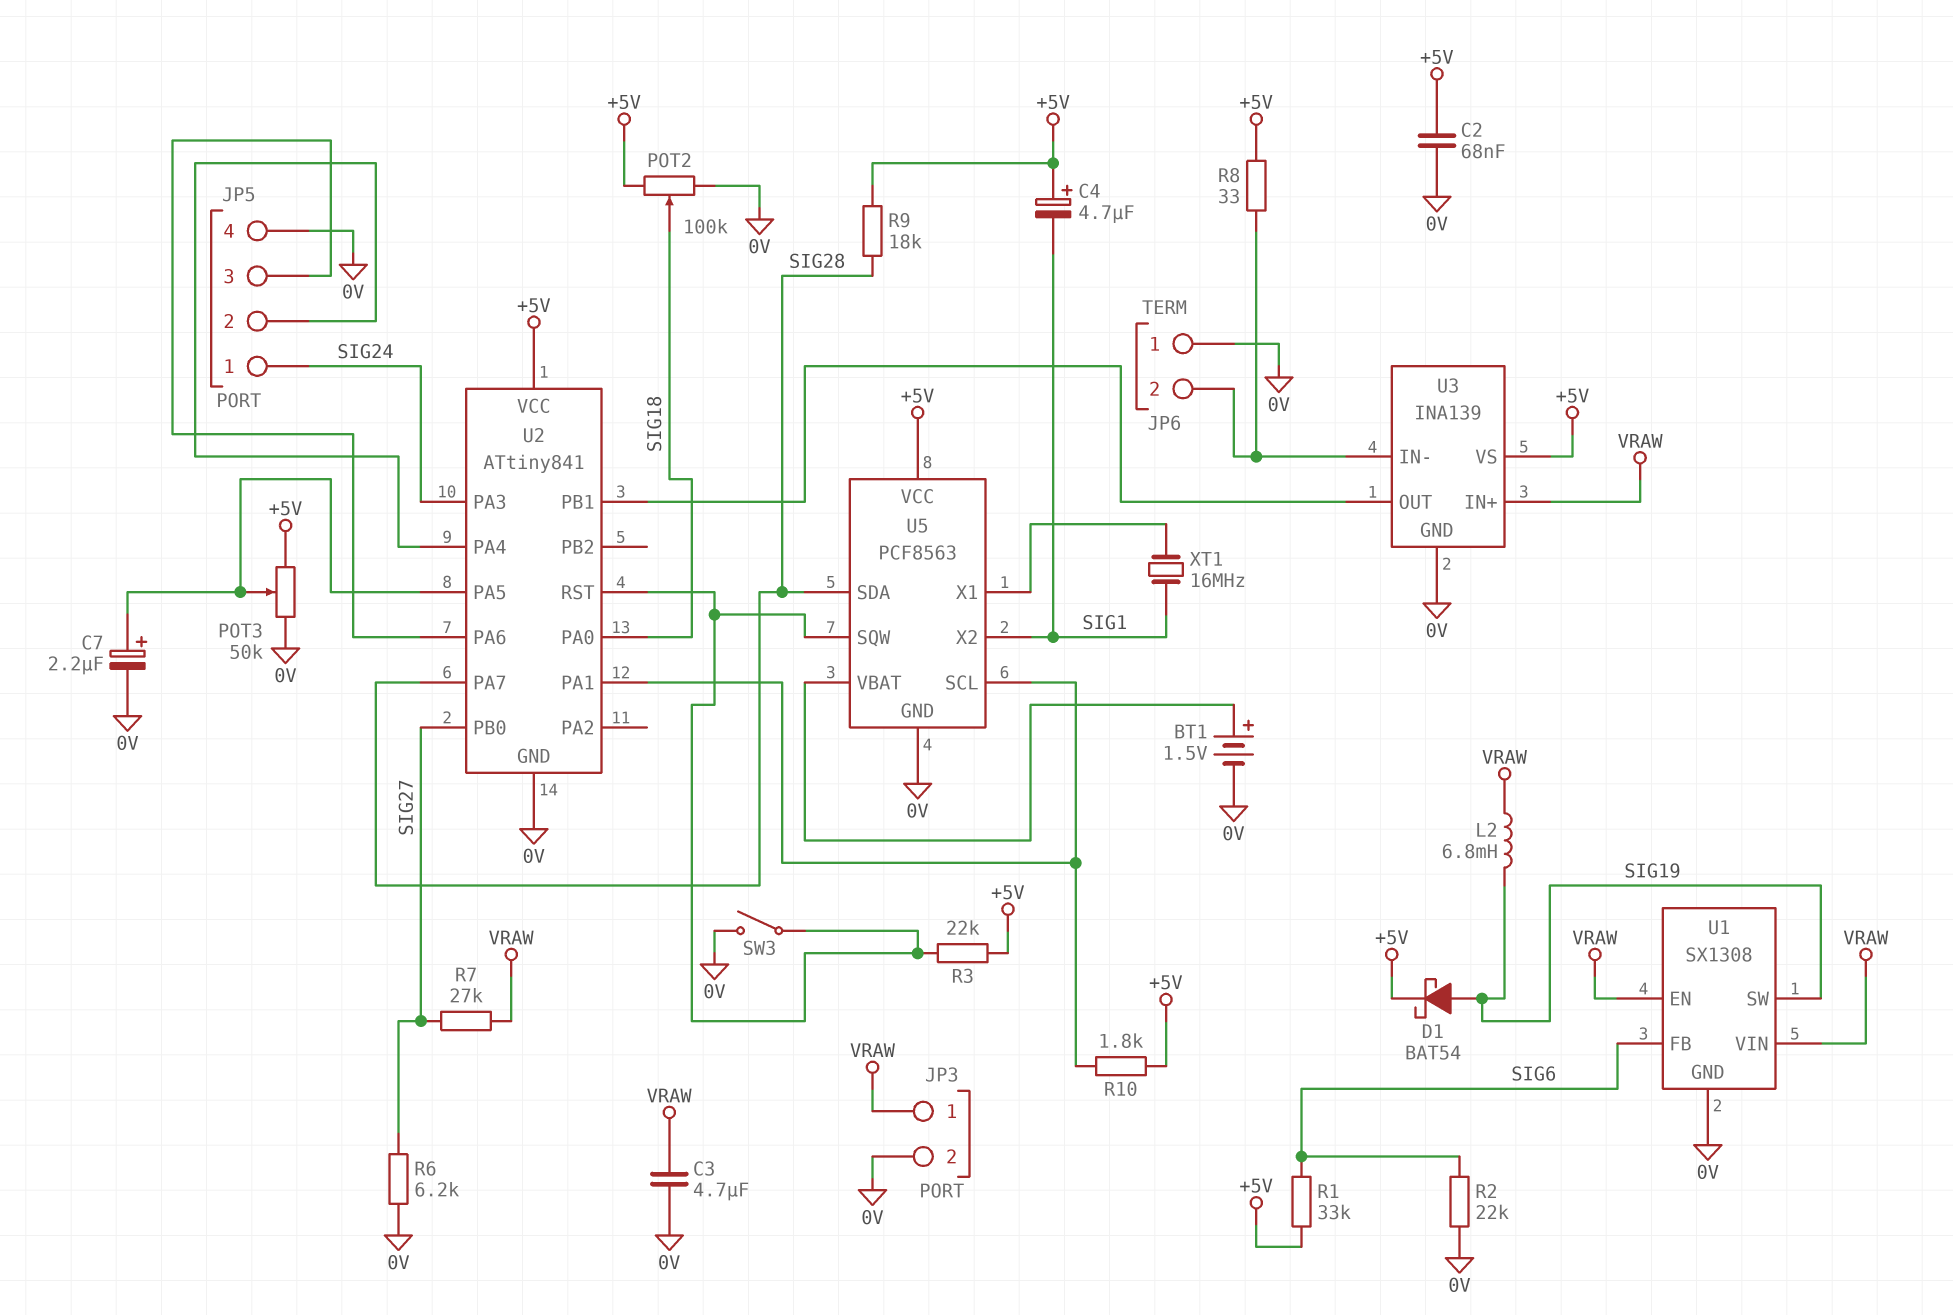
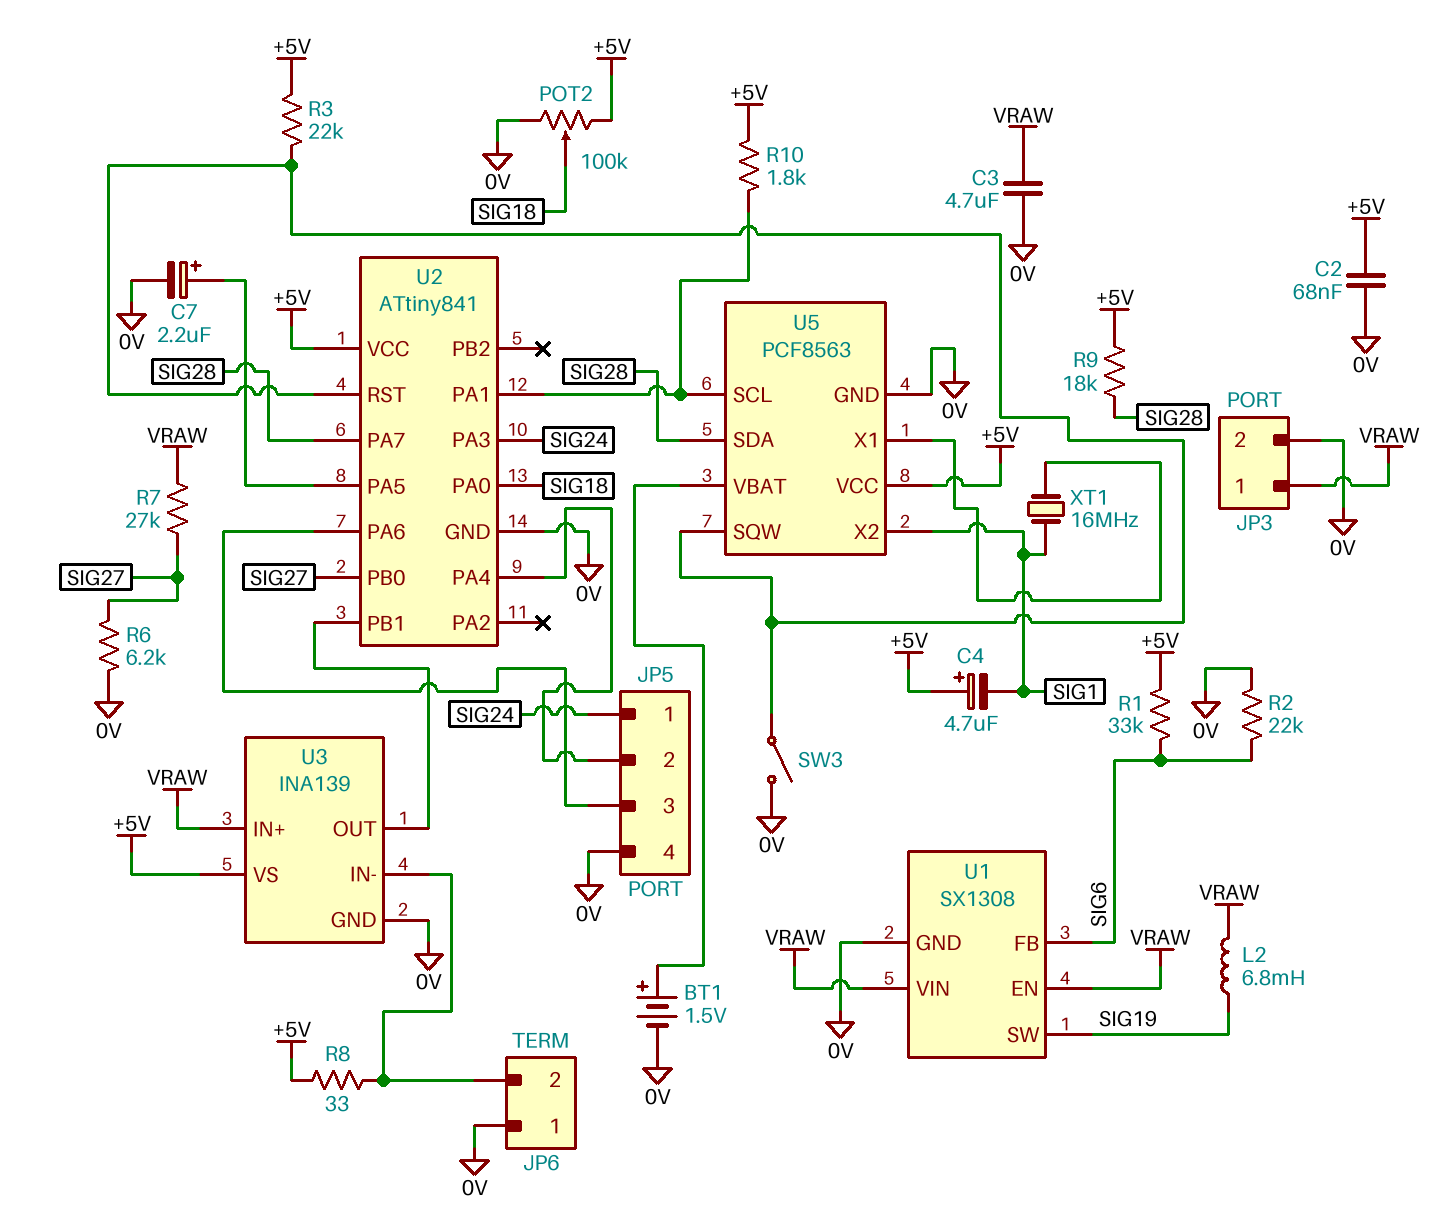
D1: schottky BAT54 (A SIG19, K +5V) -> none
POT3: 50k (+5V, 0V, wiper U2/PA5) -> none

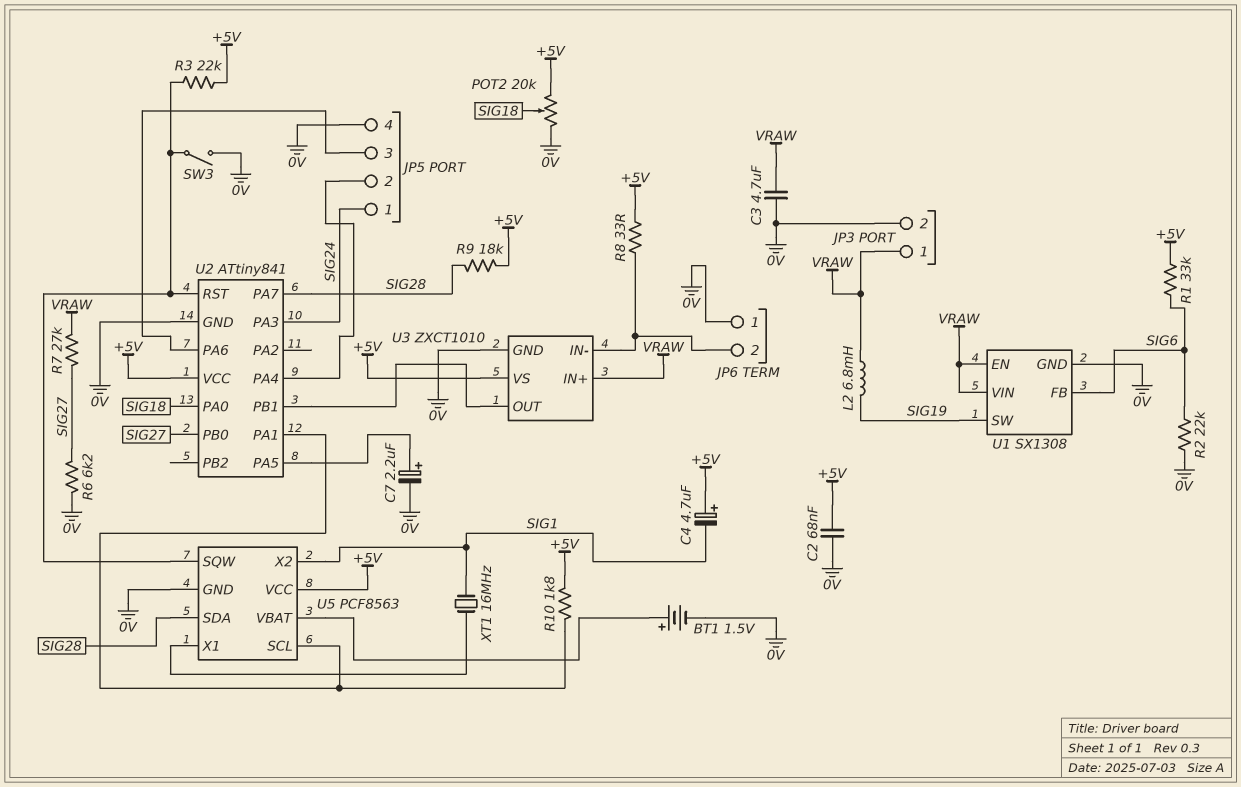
POT2: 100k (+5V, 0V, wiper SIG18) -> 20k (+5V, 0V, wiper SIG18)
U3: INA139 -> ZXCT1010

